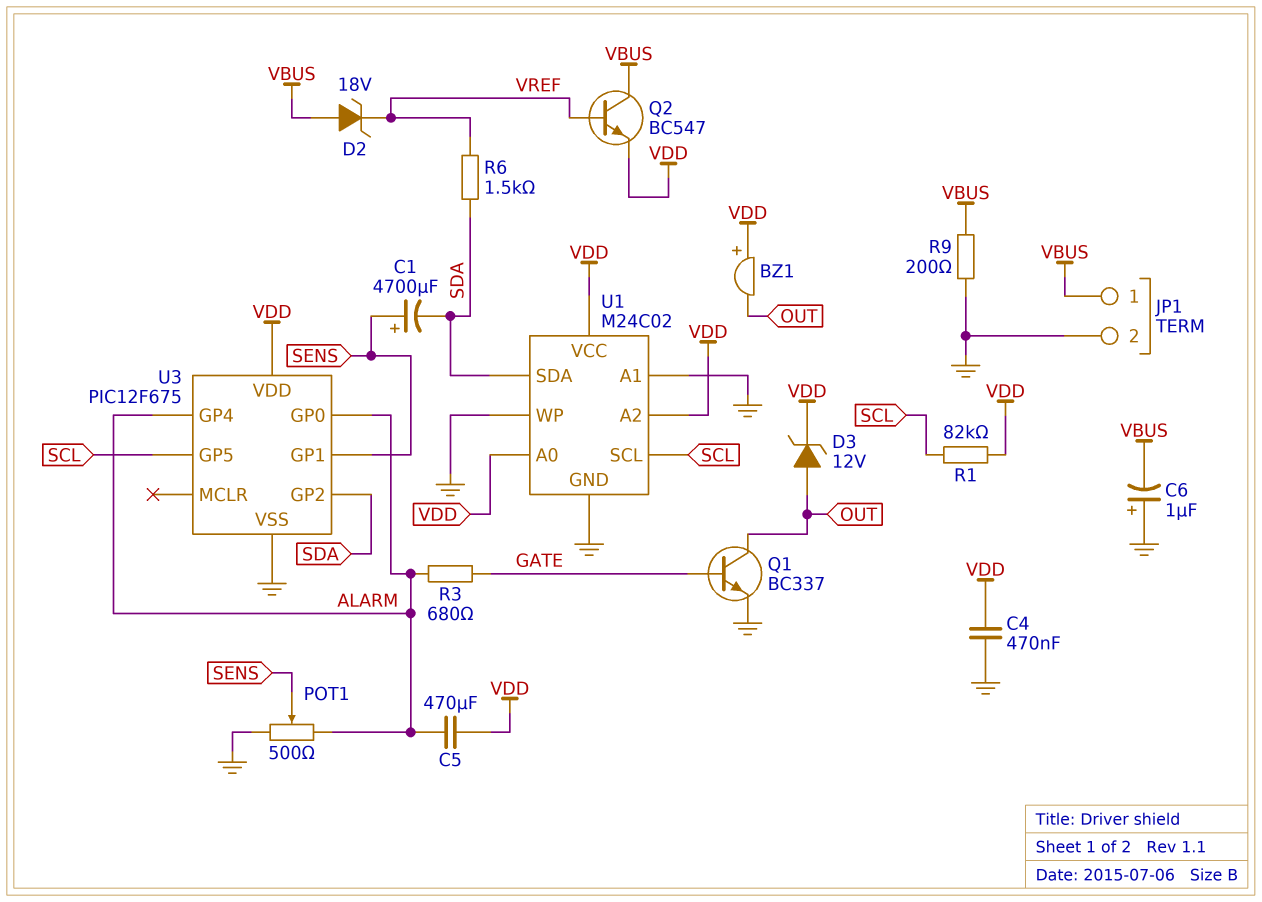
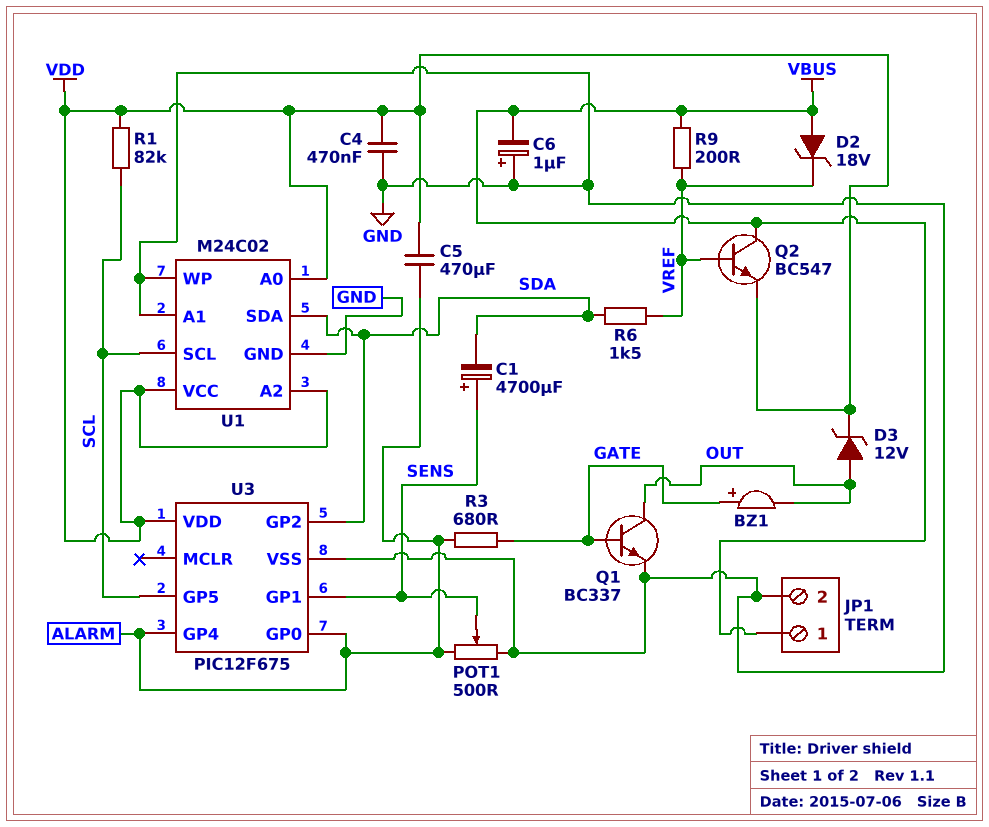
BZ1: buzzer (plus VDD, minus OUT) -> buzzer (plus GATE, minus OUT)
R9: 200 (GND, VBUS) -> 200 (VBUS, VREF)

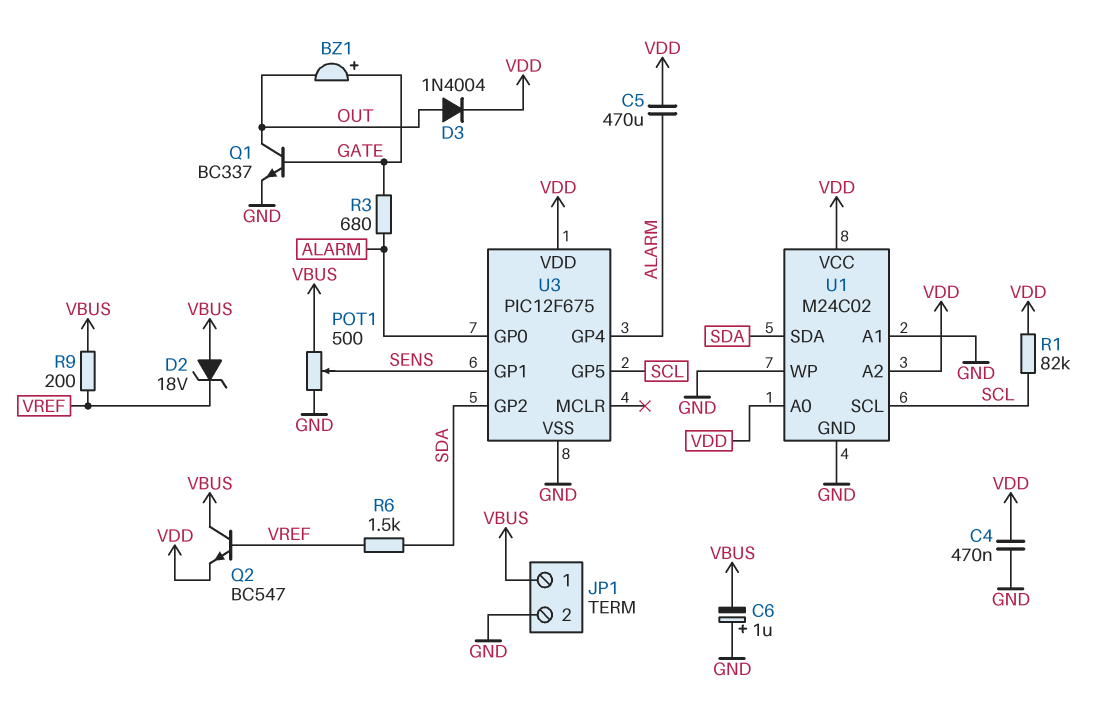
C1: 4700uF (plus SENS, minus SDA) -> none
D3: zener 12V (A OUT, K VDD) -> diode 1N4004 (A OUT, K VDD)
POT1: 500 (ALARM, GND, wiper SENS) -> 500 (GND, VBUS, wiper SENS)

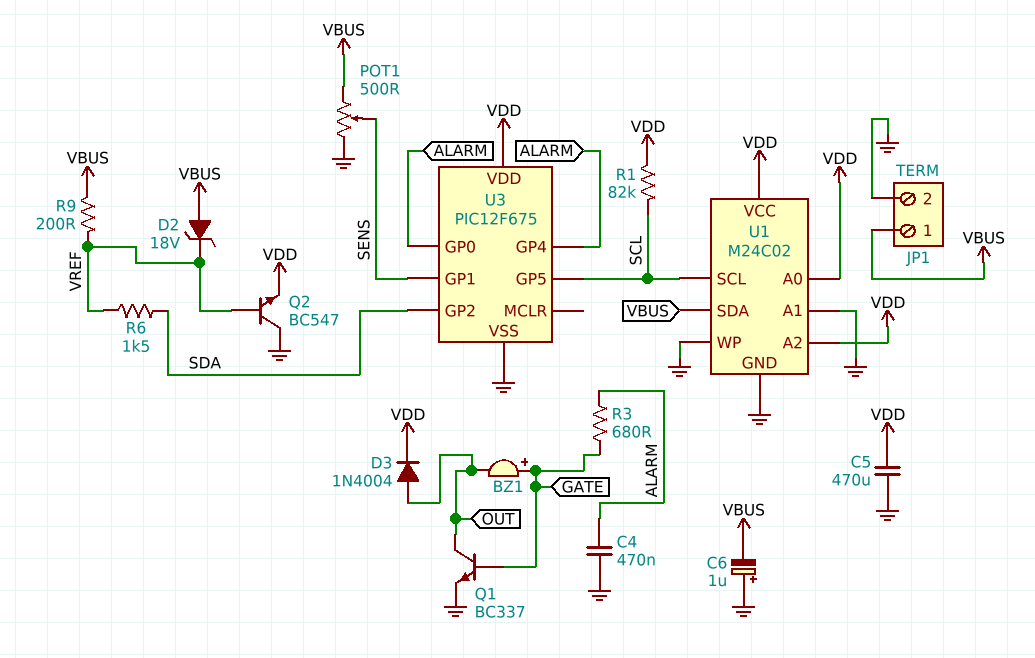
C4: 470nF (GND, VDD) -> 470nF (ALARM, GND)
C5: 470uF (ALARM, VDD) -> 470uF (GND, VDD)
Q2: NPN BC547 (B VREF, C VBUS, E VDD) -> NPN BC547 (B VREF, C GND, E VDD)
U1 pin SDA: SDA -> VBUS

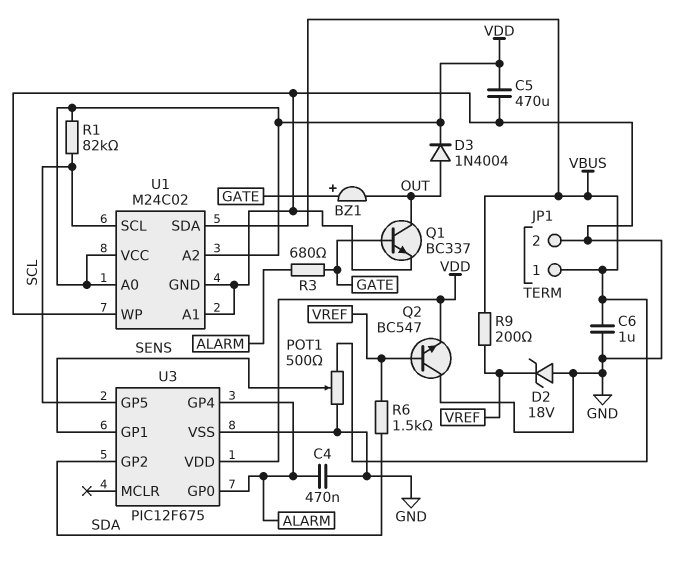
C6: 1uF (plus GND, minus VBUS) -> 1uF (GND, VBUS)
D2: zener 18V (A VBUS, K VREF) -> zener 18V (A GND, K VREF)

